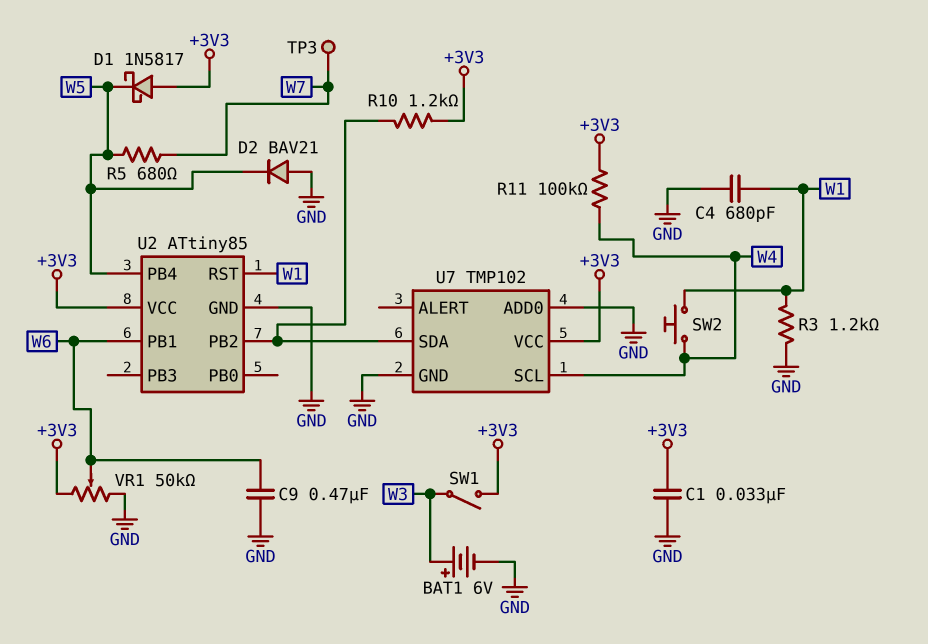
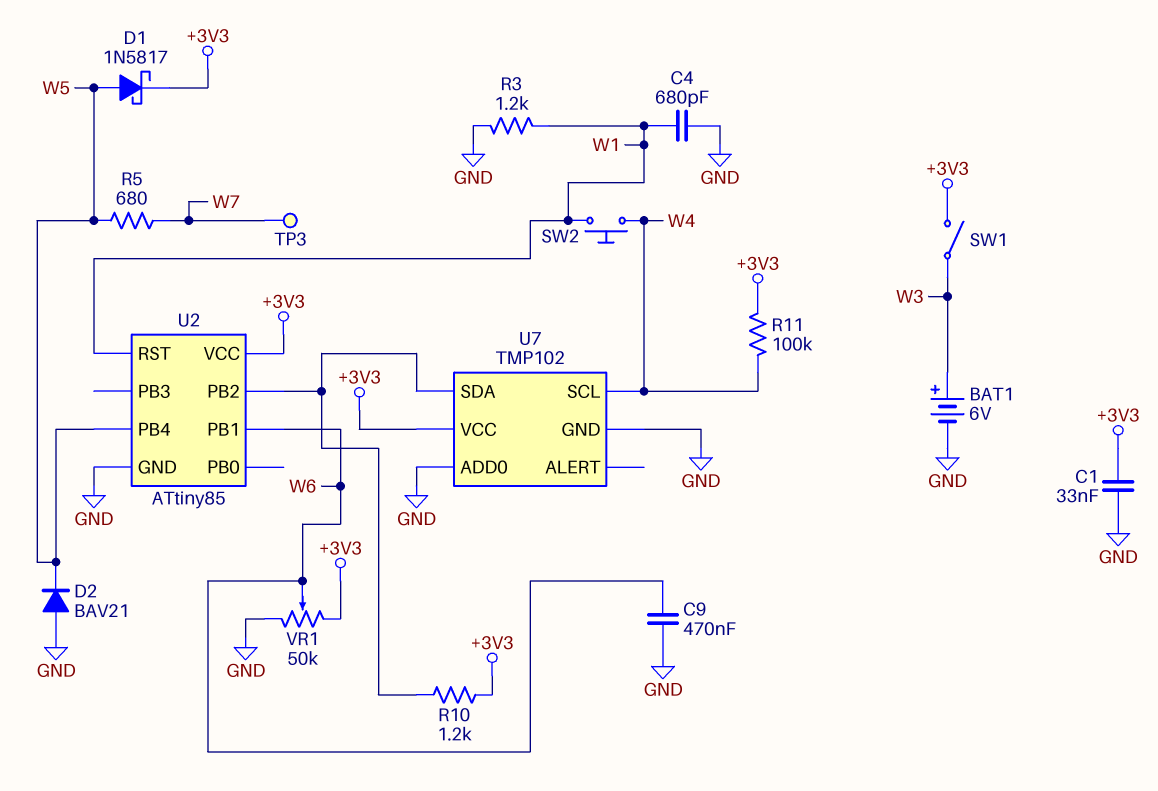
D1: schottky 1N5817 (A +3V3, K W5) -> schottky 1N5817 (A W5, K +3V3)

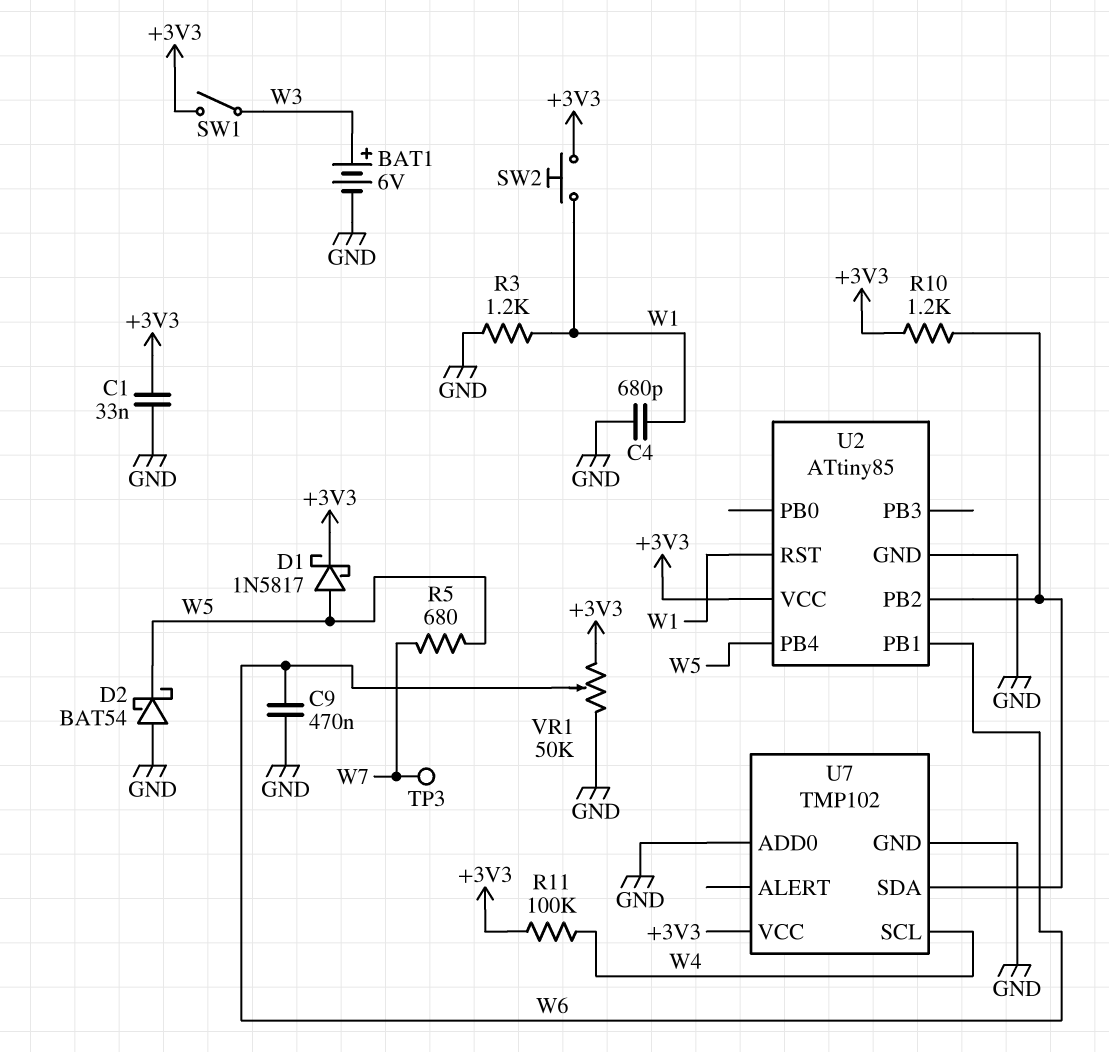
D2: diode BAV21 (A GND, K W5) -> schottky BAT54 (A GND, K W5)
SW2: button (W1, W4) -> button (+3V3, W1)

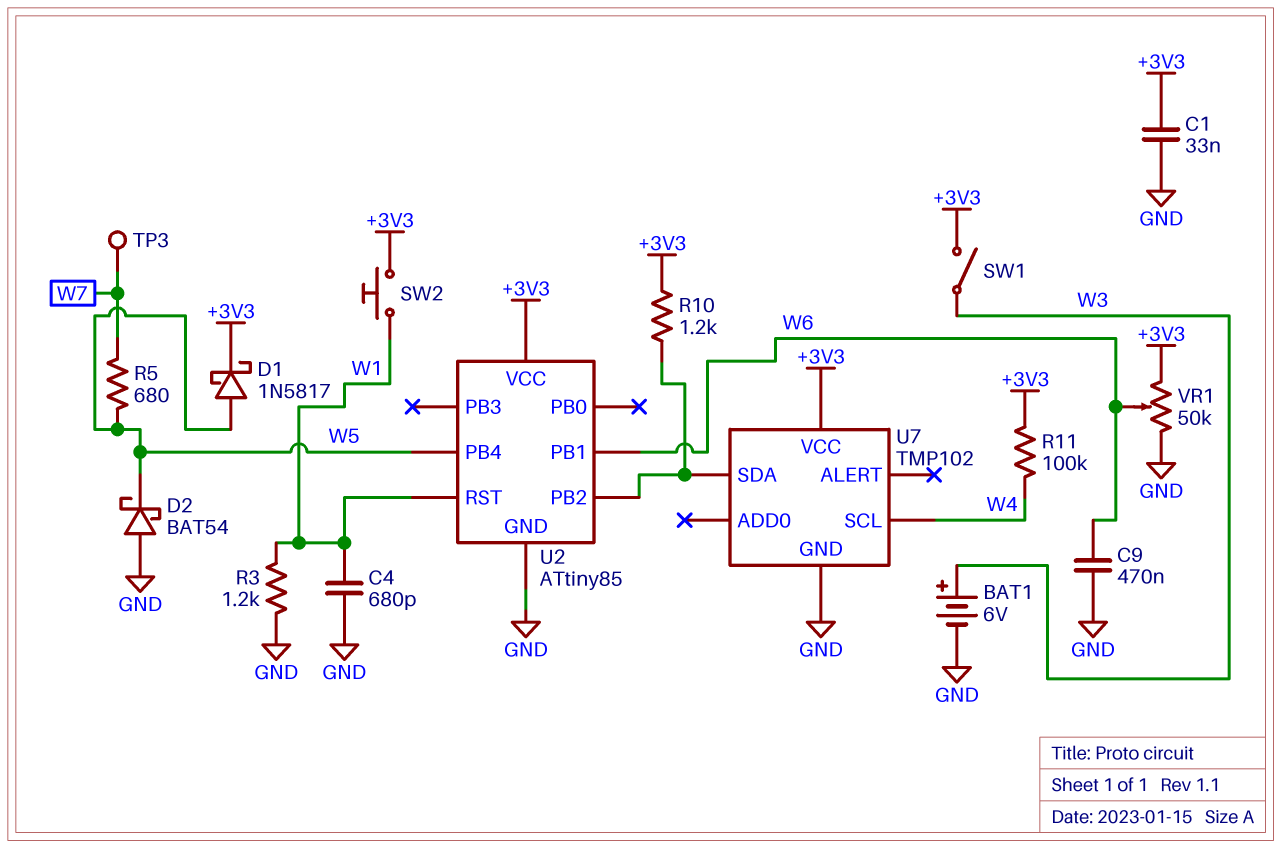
U7 pin ADD0: GND -> none

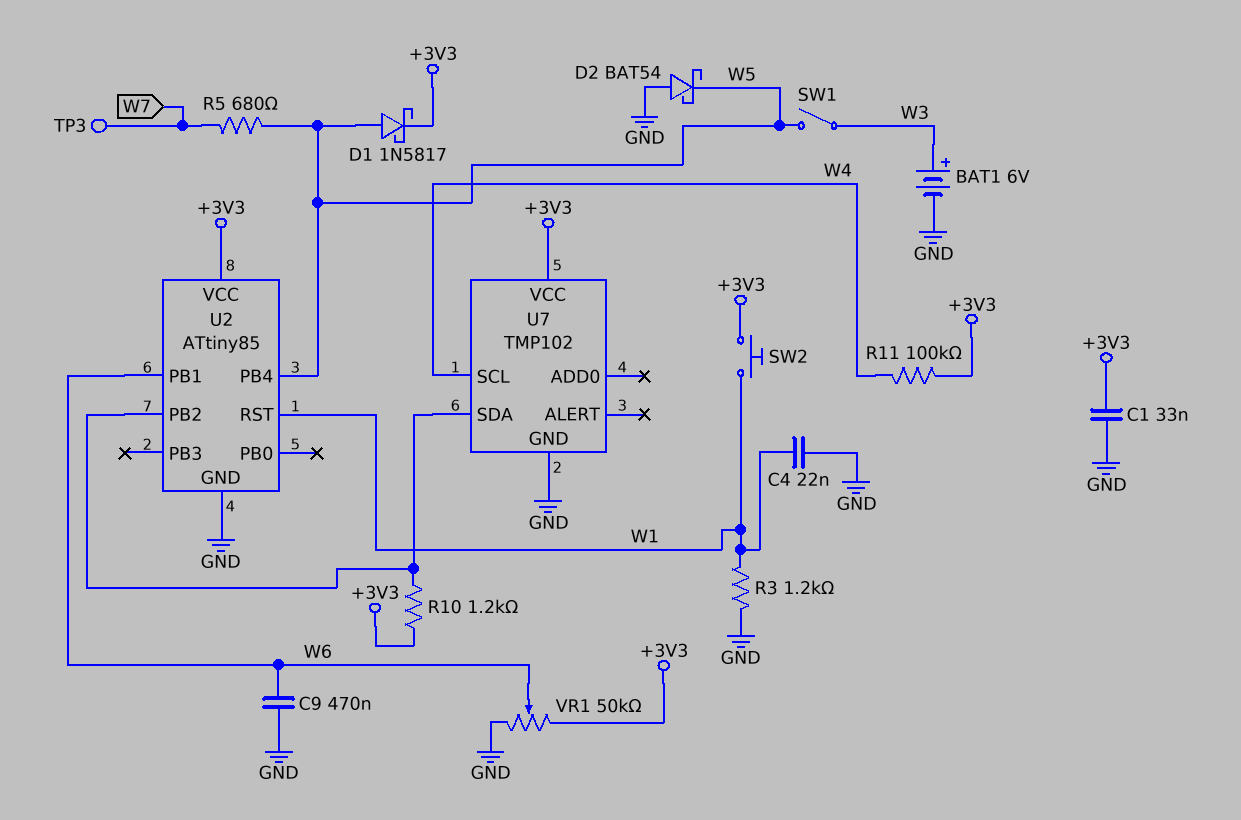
C4: 680pF (GND, W1) -> 22nF (GND, W1)
SW1: switch (+3V3, W3) -> switch (W3, W5)

